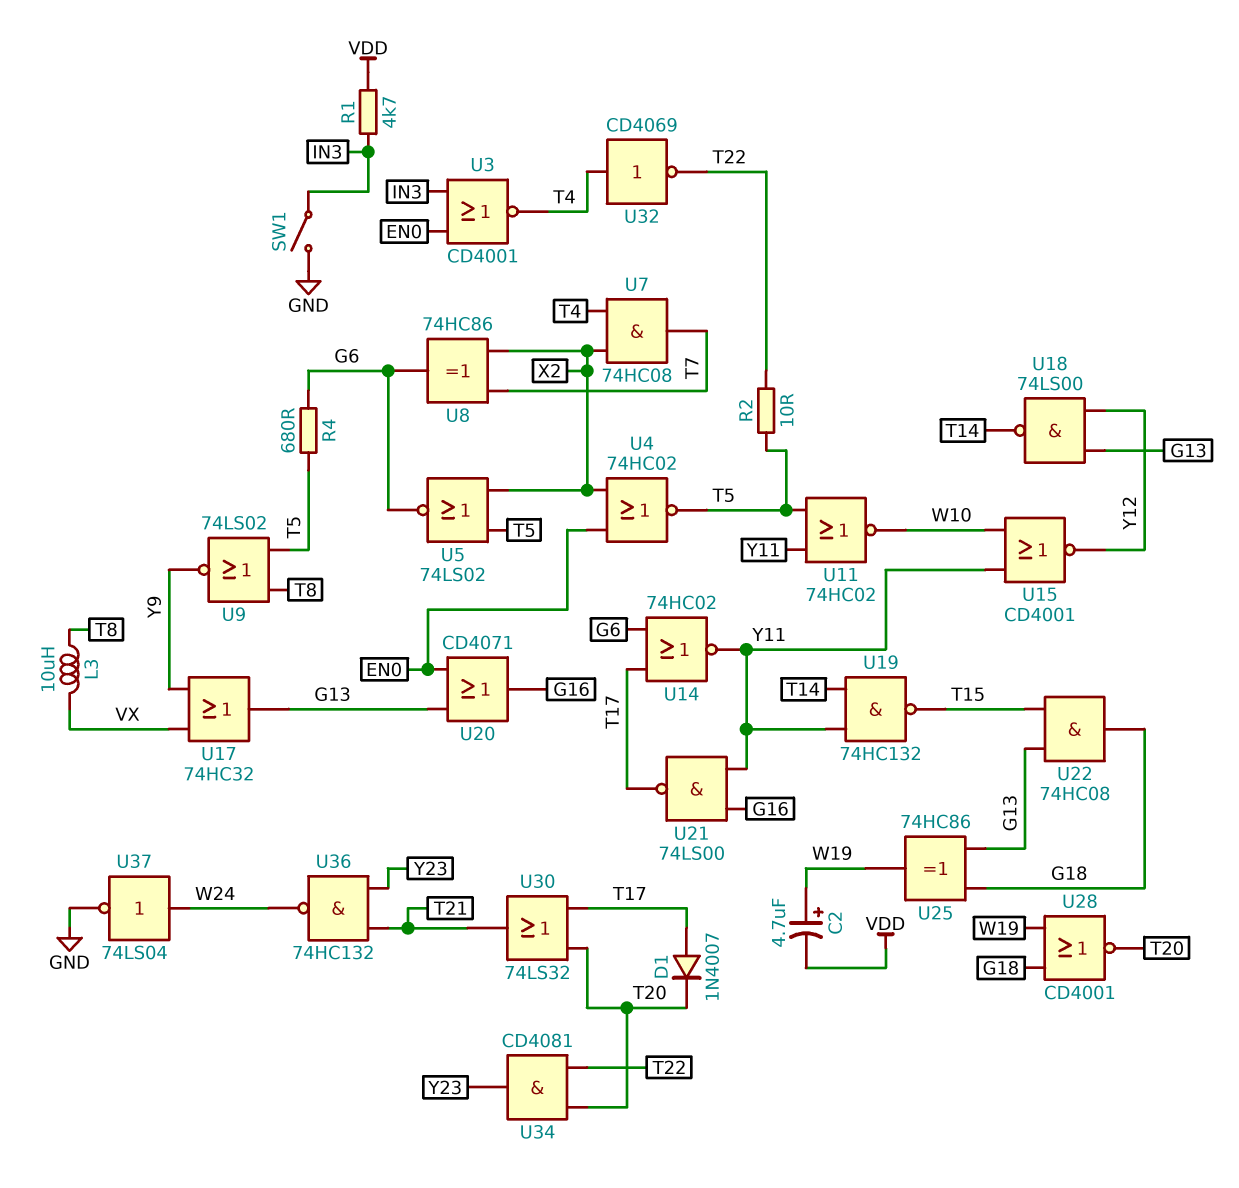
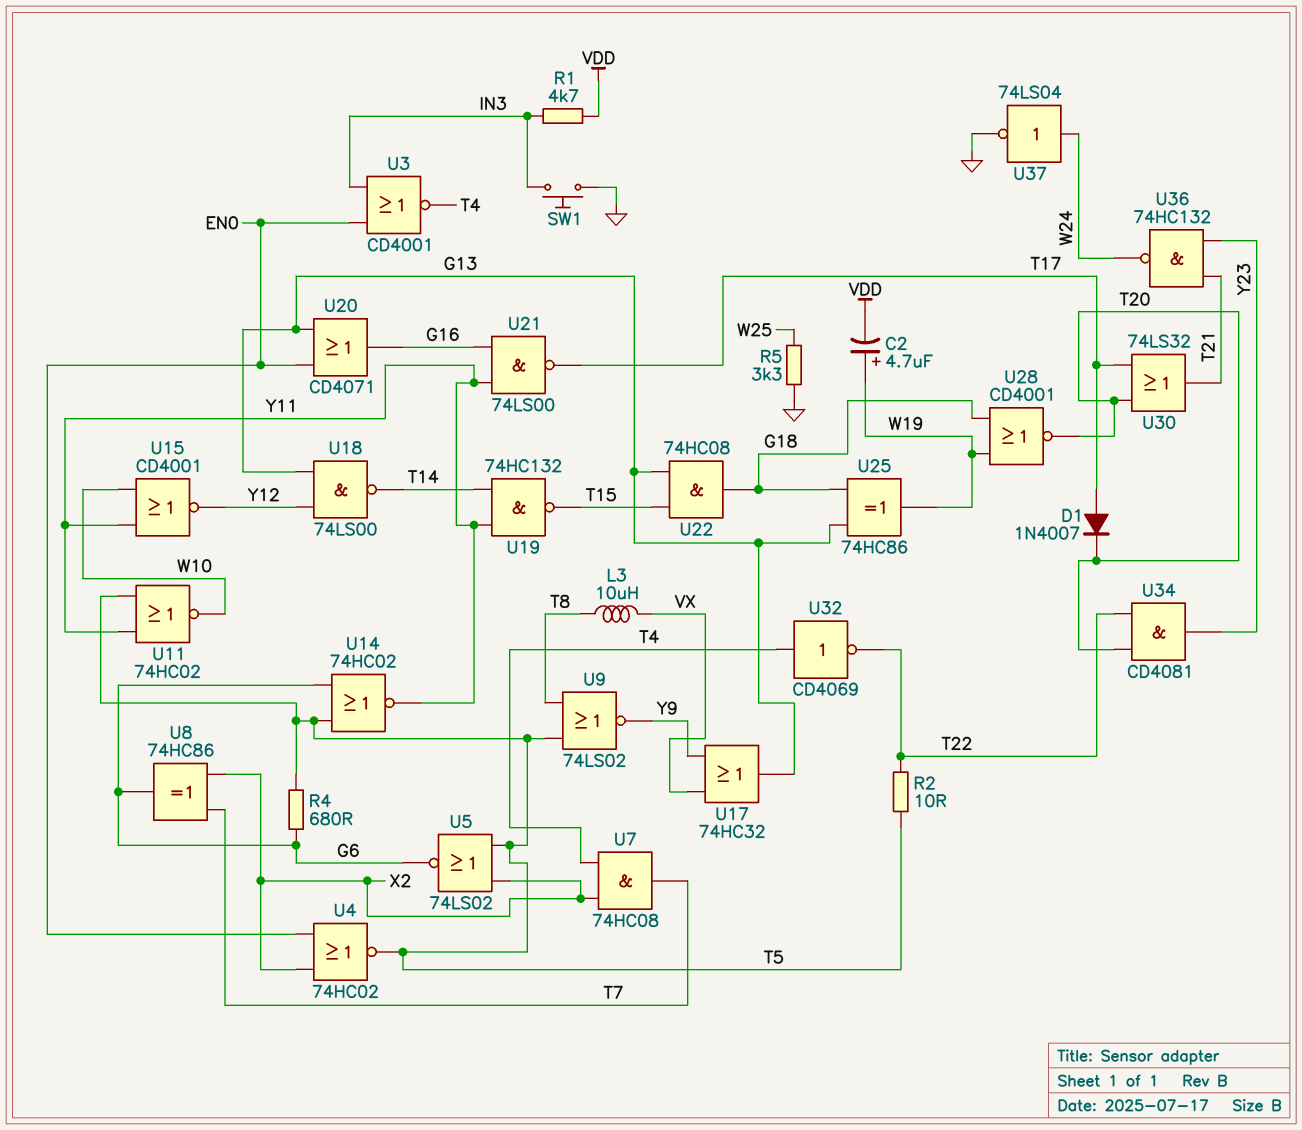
R5: none -> 3.3k (GND, W25)
SW1: switch (GND, IN3) -> button (GND, IN3)
U14: NOR 74HC02 (in G6, in T17, out Y11) -> NOR 74HC02 (in G6, in T5, out Y11)

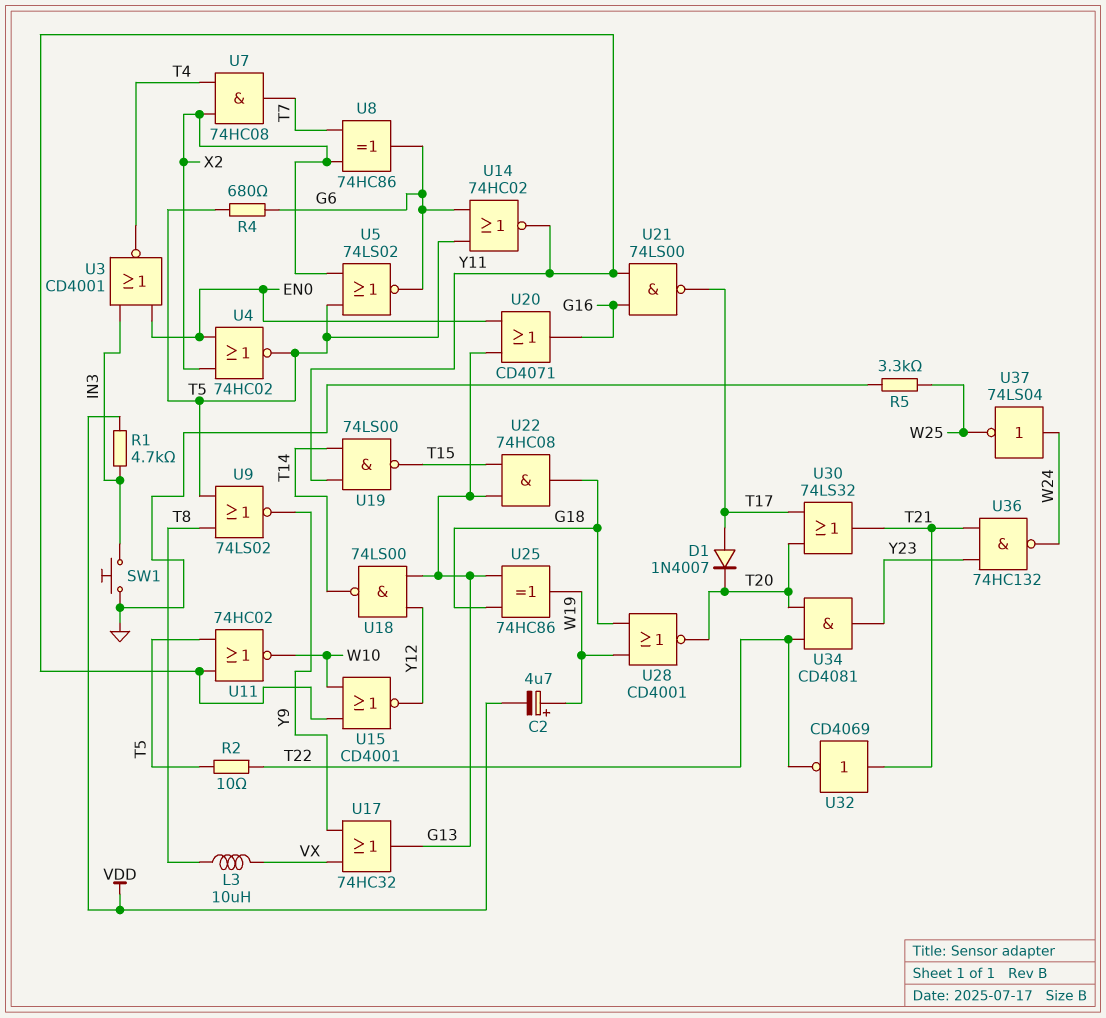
U19: NAND 74HC132 (in T14, in Y11, out T15) -> NAND 74LS00 (in T14, in Y11, out T15)
U32: NOT CD4069 (in T4, out T22) -> NOT CD4069 (in T21, out T22)
U37: NOT 74LS04 (in W24, out GND) -> NOT 74LS04 (in W24, out W25)

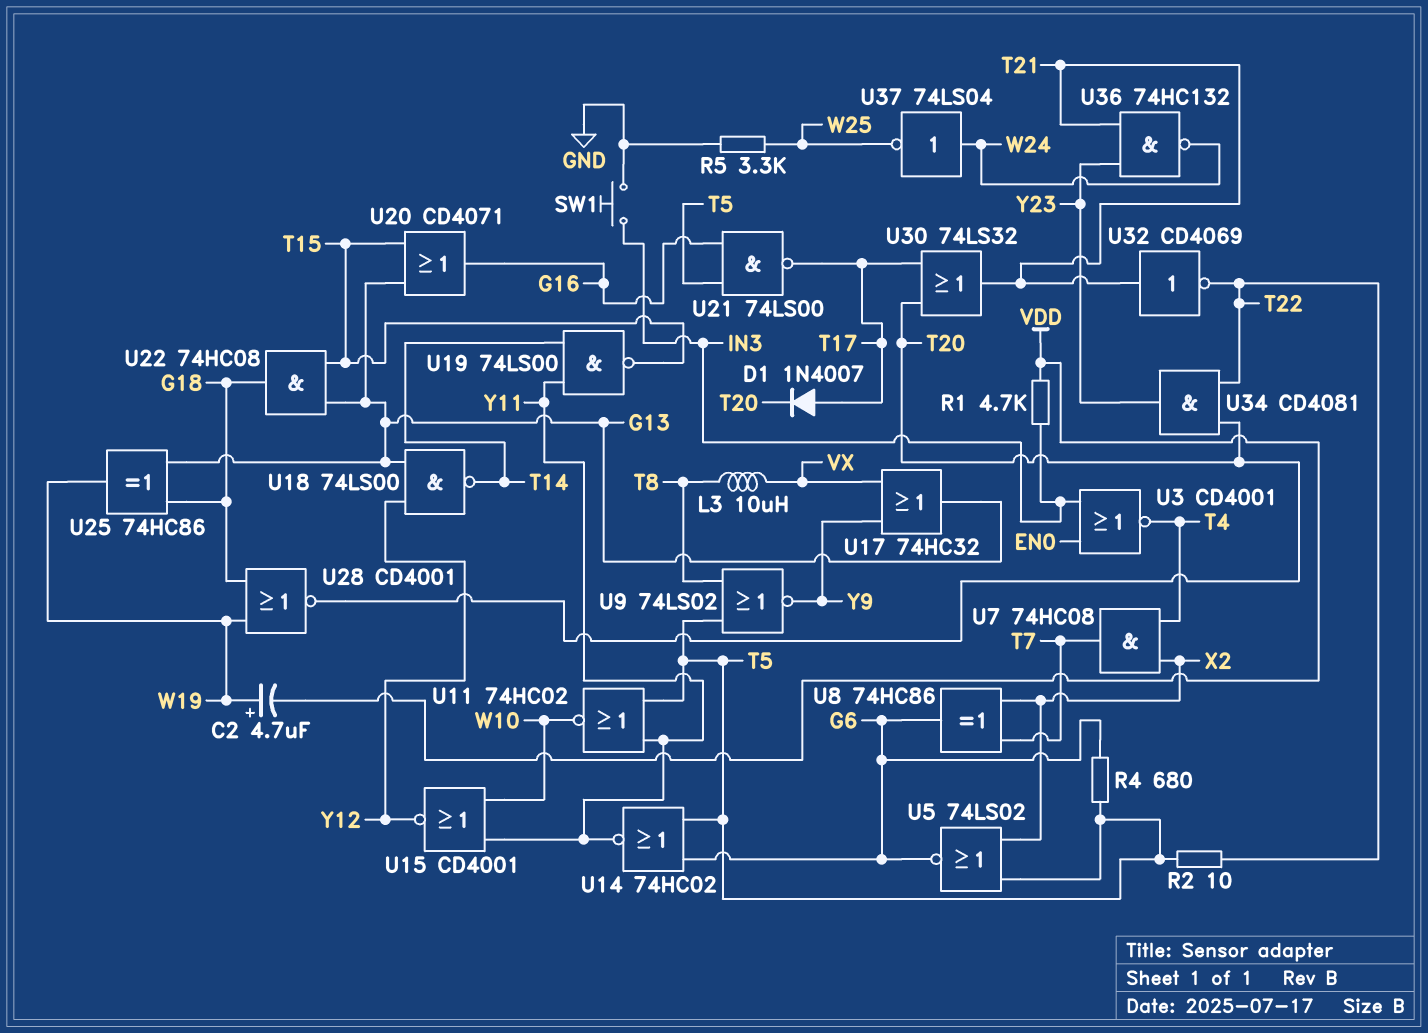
U4: NOR 74HC02 (in EN0, in X2, out T5) -> none
U20: OR CD4071 (in EN0, in G13, out G16) -> OR CD4071 (in G13, in T15, out G16)
U21: NAND 74LS00 (in G16, in Y11, out T17) -> NAND 74LS00 (in G16, in T5, out T17)

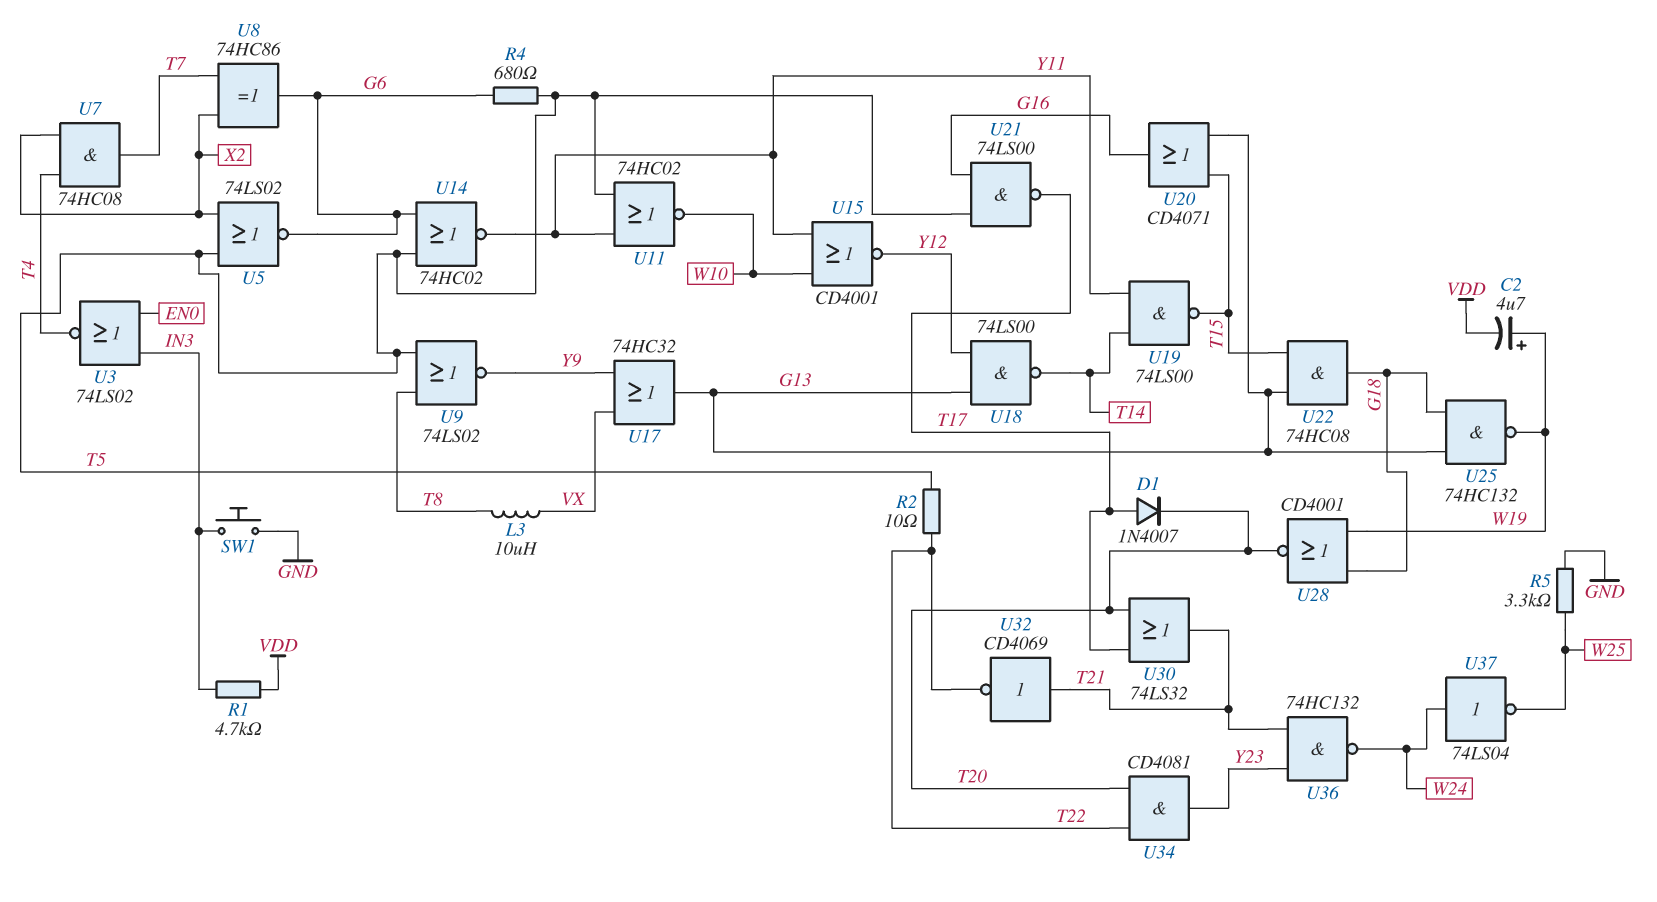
U3: NOR CD4001 (in EN0, in IN3, out T4) -> NOR 74LS02 (in EN0, in IN3, out T4)
U25: XOR 74HC86 (in G13, in G18, out W19) -> NAND 74HC132 (in G13, in G18, out W19)

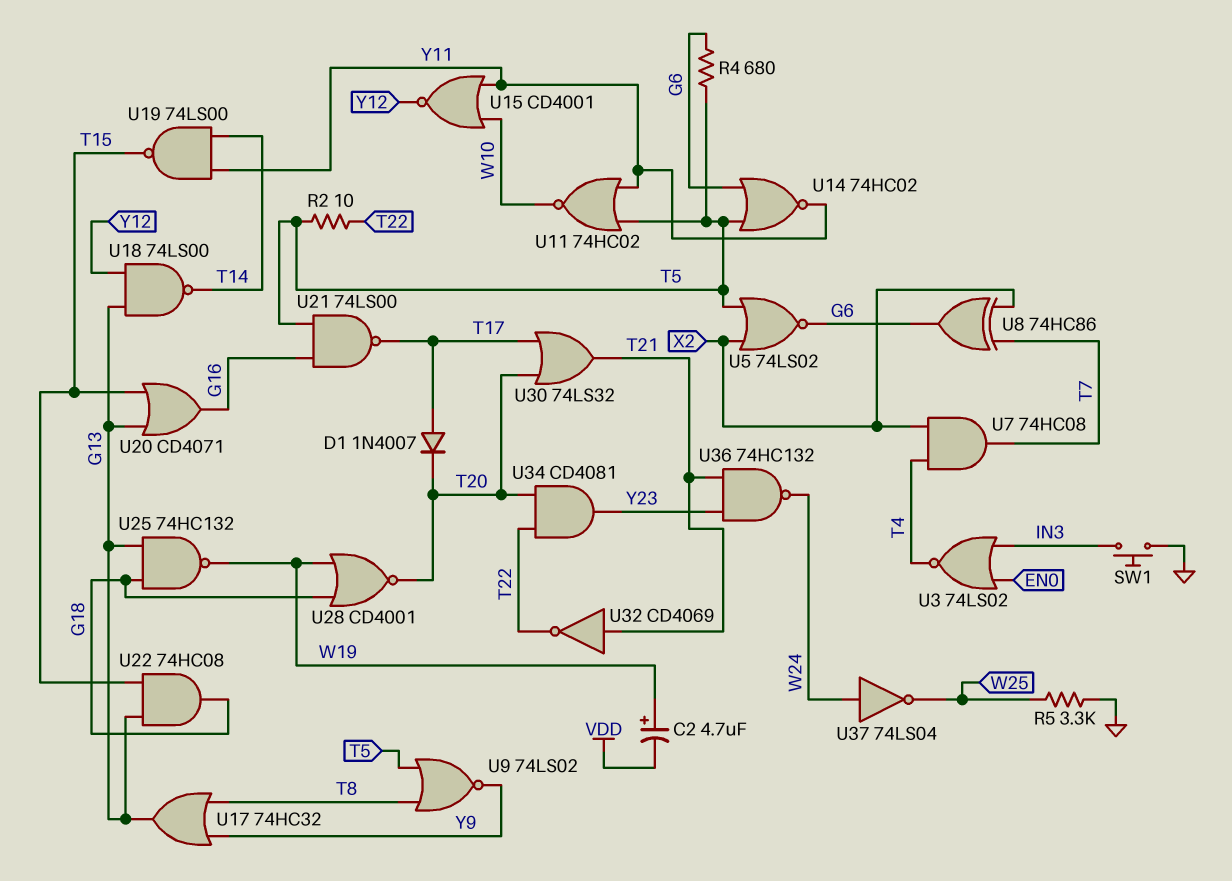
L3: 10uH (T8, VX) -> none
R1: 4.7k (IN3, VDD) -> none
U17: OR 74HC32 (in VX, in Y9, out G13) -> OR 74HC32 (in T8, in Y9, out G13)

